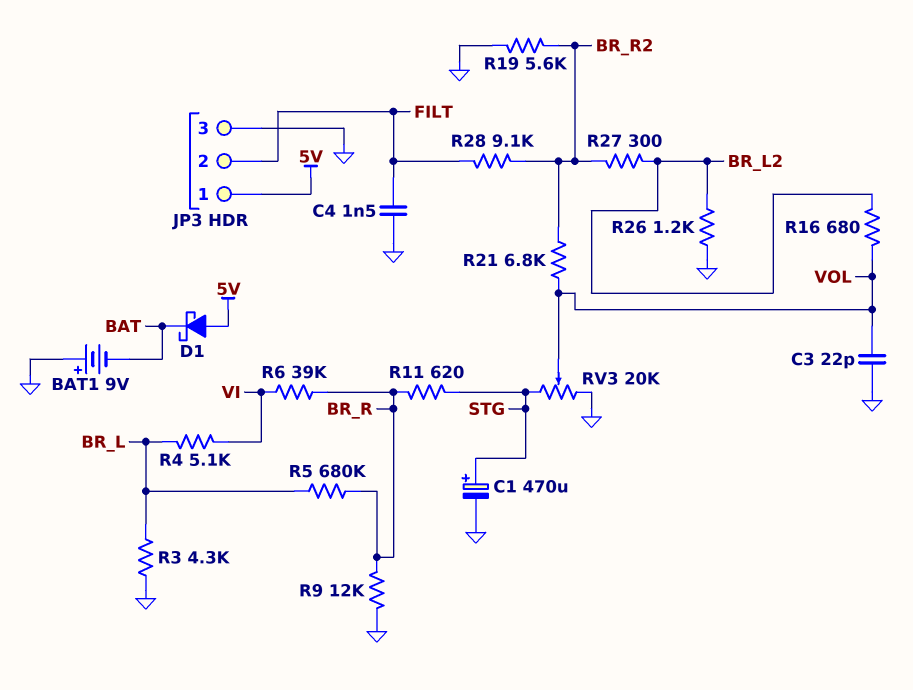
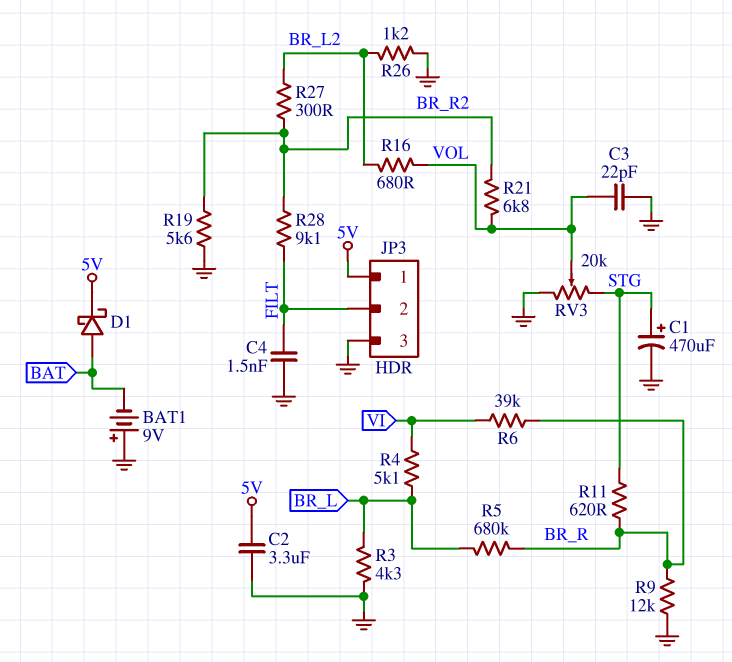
C2: none -> 3.3uF (5V, GND)
D1: schottky (A 5V, K BAT) -> schottky (A BAT, K 5V)

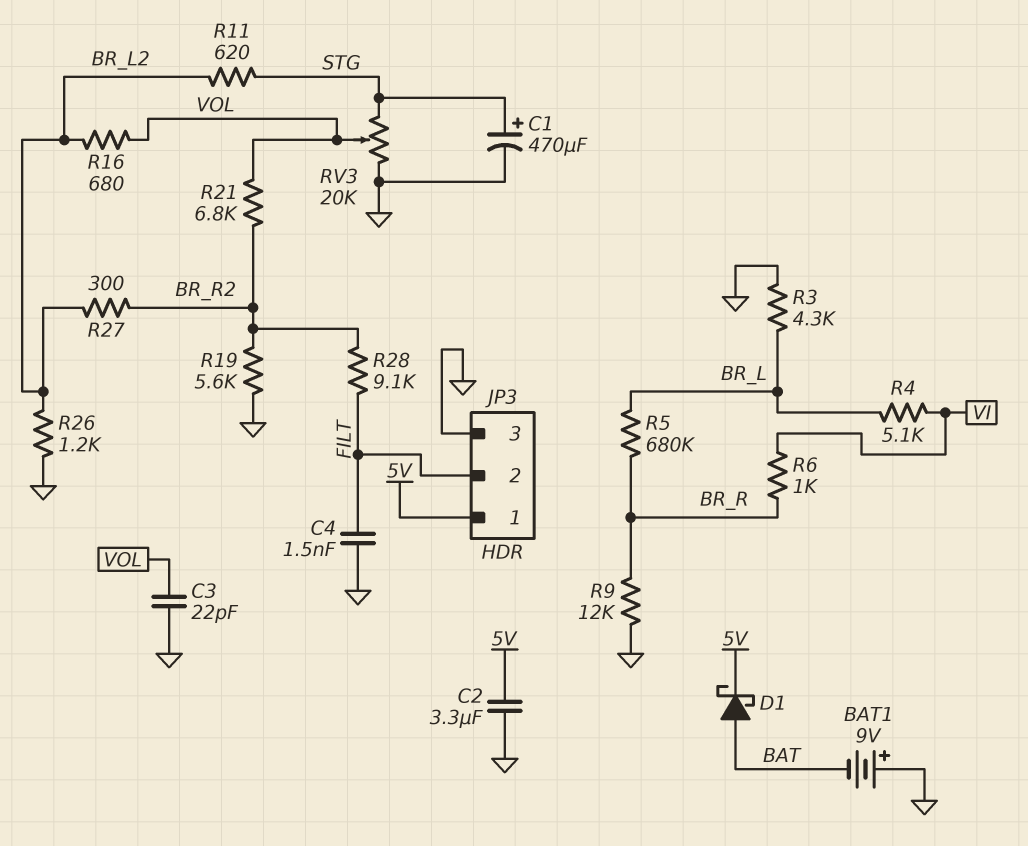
R6: 39k (BR_R, VI) -> 1k (BR_R, VI)
R11: 620 (BR_R, STG) -> 620 (BR_L2, STG)

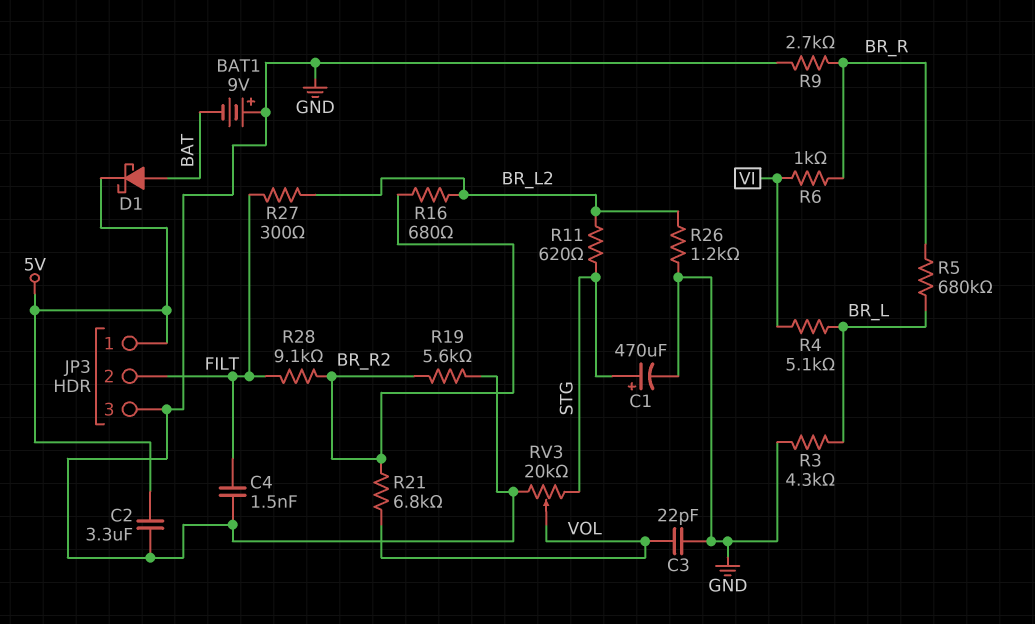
R9: 12k (BR_R, GND) -> 2.7k (BR_R, GND)
R16: 680 (BR_L2, VOL) -> 680 (BR_L2, BR_R2)
R27: 300 (BR_L2, BR_R2) -> 300 (BR_L2, FILT)

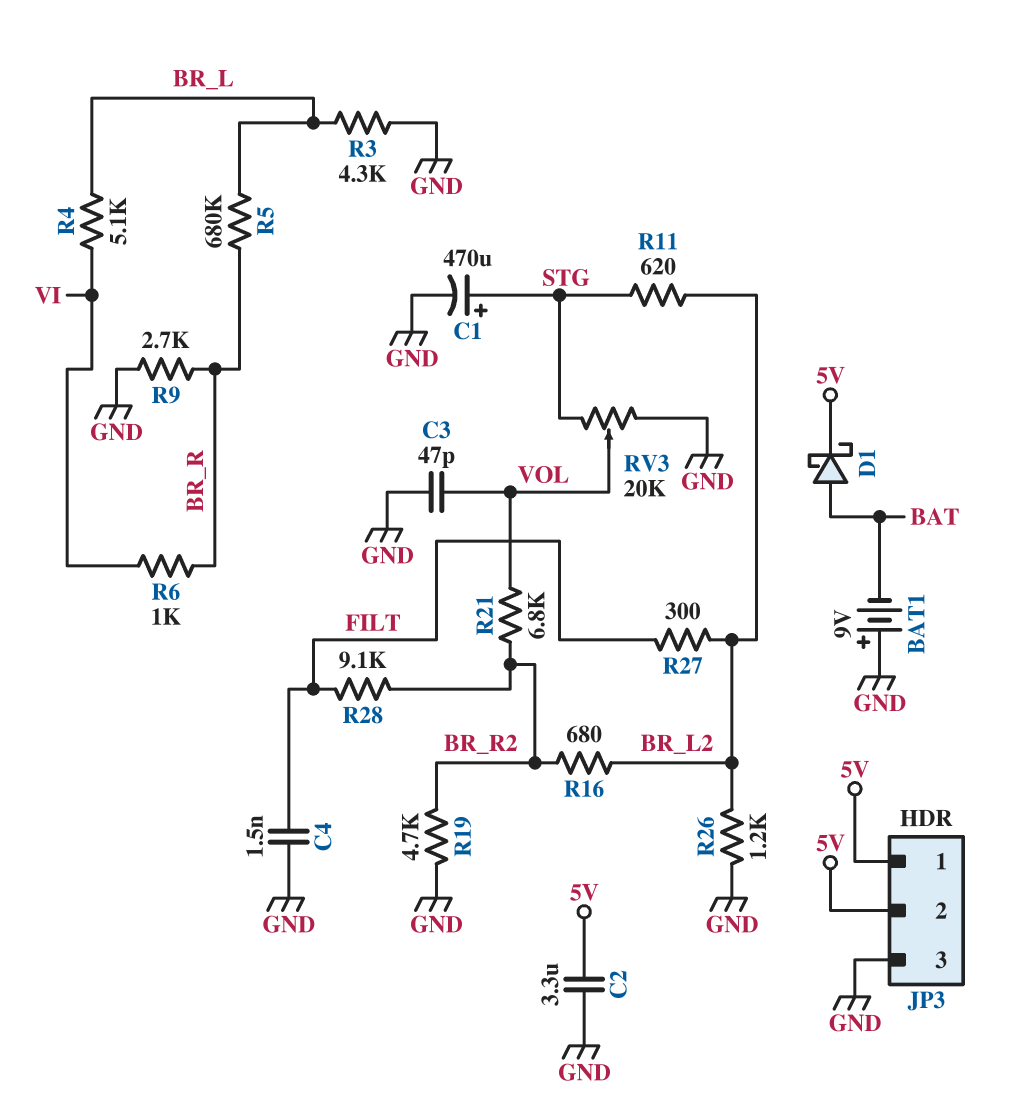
C3: 22pF (GND, VOL) -> 47pF (GND, VOL)
JP3 pin 2: FILT -> 5V
R19: 5.6k (BR_R2, GND) -> 4.7k (BR_R2, GND)

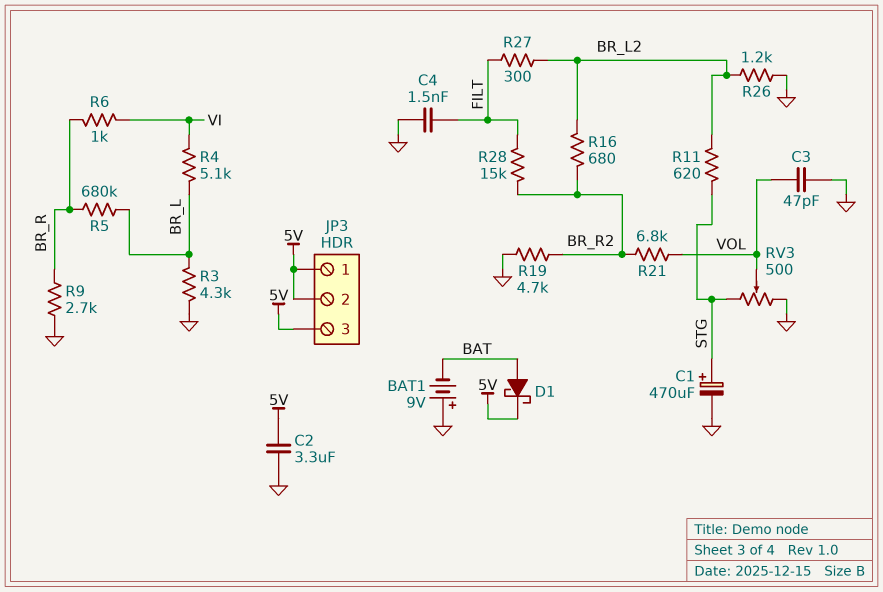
JP3 pin 3: GND -> 5V
R28: 9.1k (BR_R2, FILT) -> 15k (BR_R2, FILT)
RV3: 20k (GND, STG, wiper VOL) -> 500 (GND, STG, wiper VOL)

